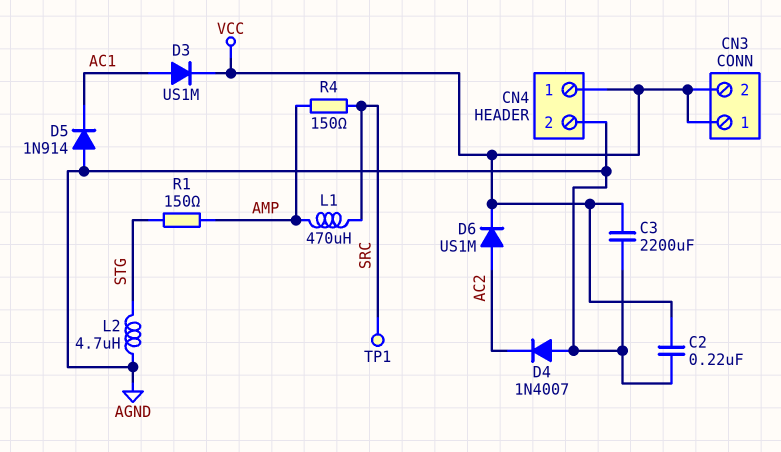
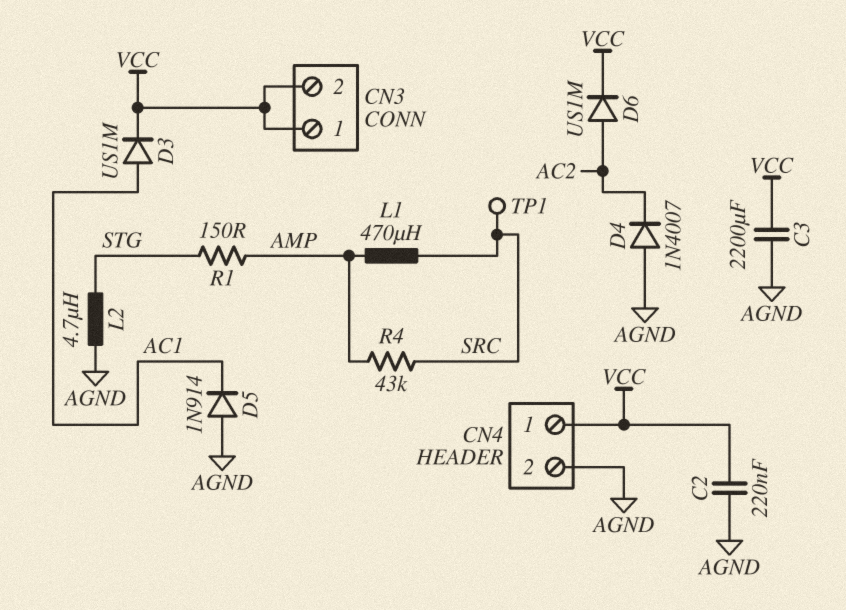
R4: 150 (AMP, SRC) -> 43k (AMP, SRC)

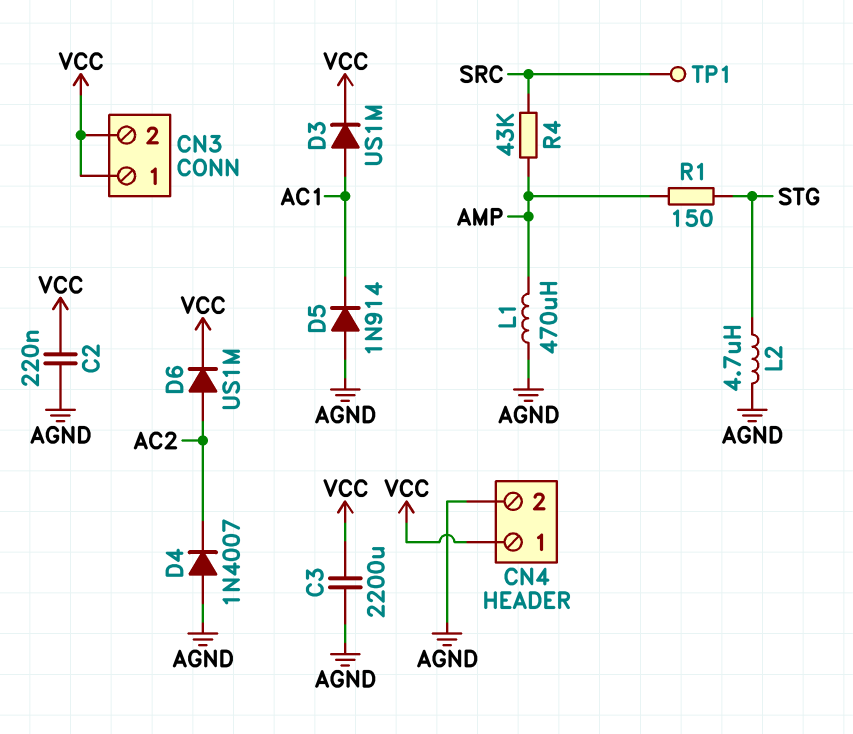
L1: 470uH (AMP, SRC) -> 470uH (AGND, AMP)

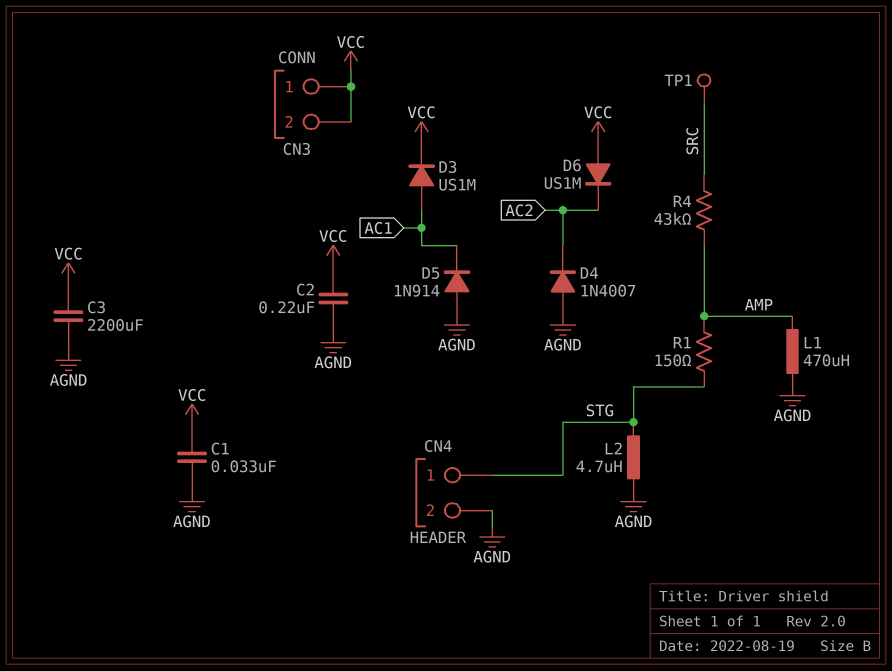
C1: none -> 33nF (AGND, VCC)
CN4 pin 1: VCC -> STG
D6: diode US1M (A AC2, K VCC) -> diode US1M (A VCC, K AC2)

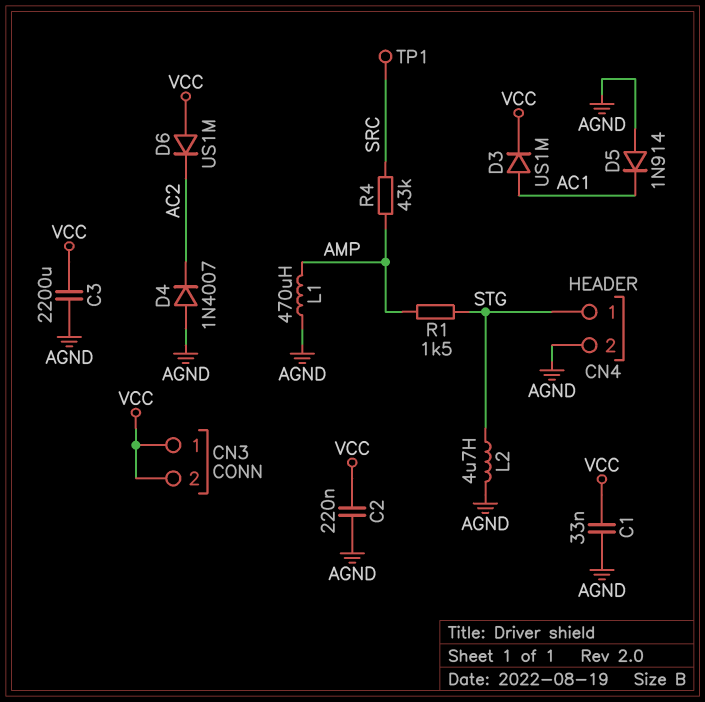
R1: 150 (AMP, STG) -> 1.5k (AMP, STG)

